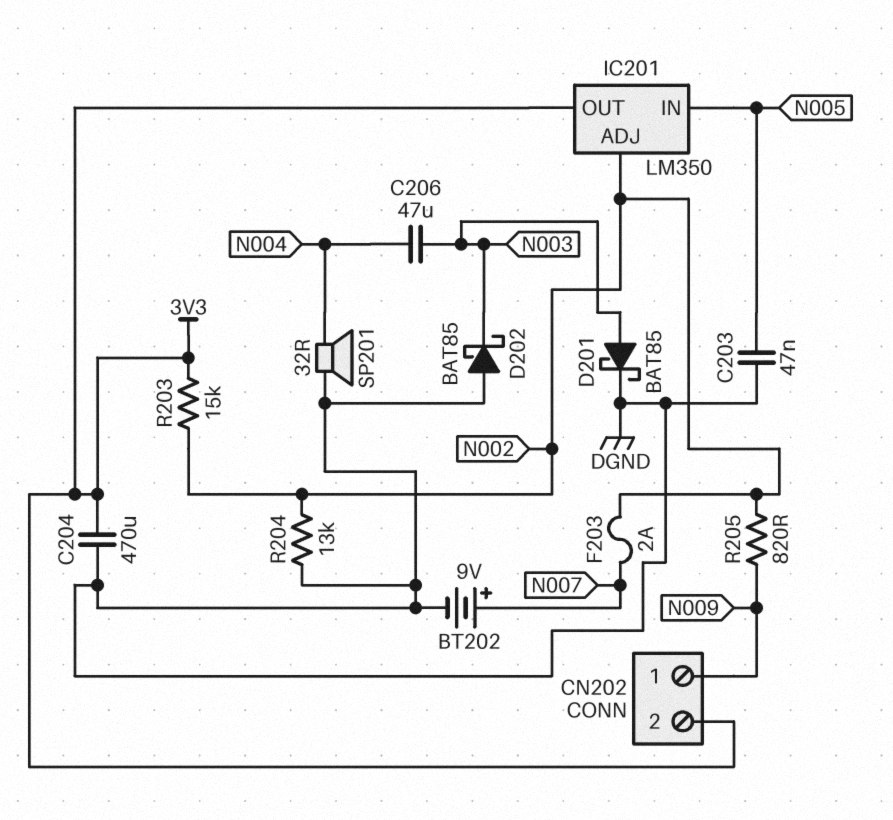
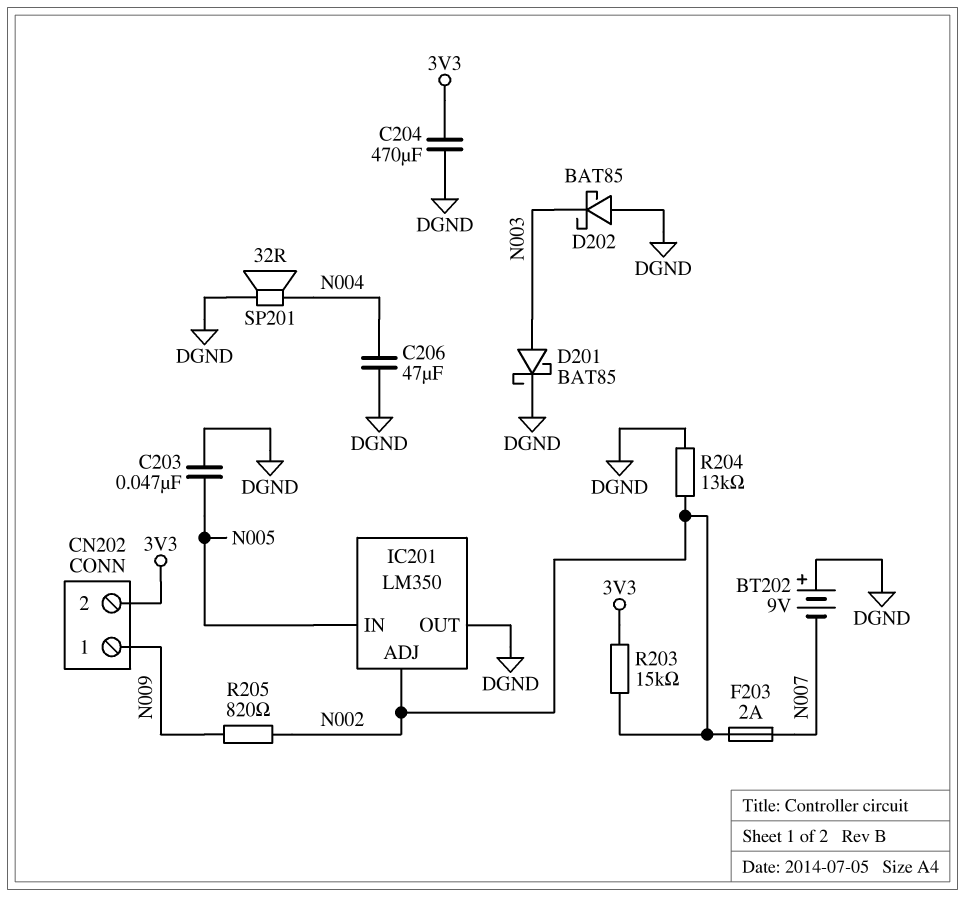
BT202: 9V (plus N007, minus DGND) -> 9V (plus DGND, minus N007)
C206: 47uF (N003, N004) -> 47uF (DGND, N004)
IC201 pin OUT: 3V3 -> DGND

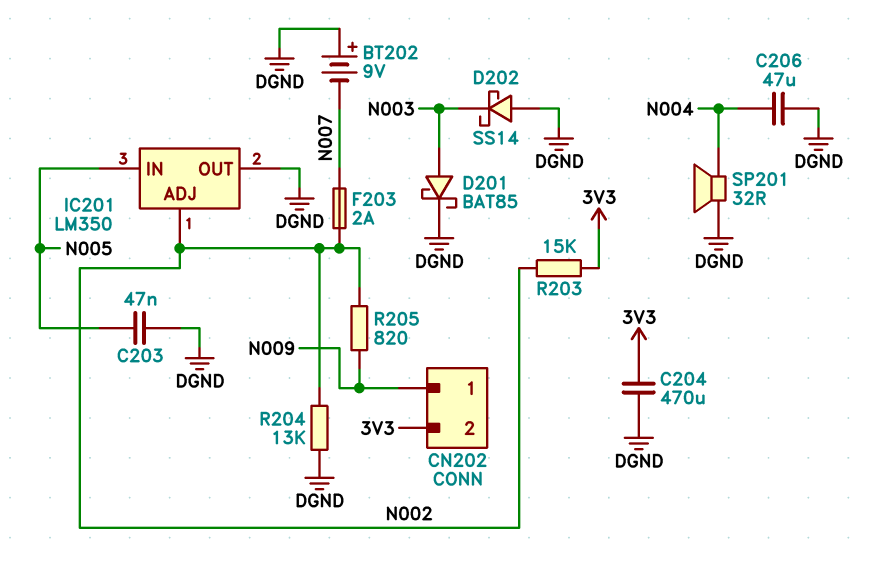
D202: schottky BAT85 (A DGND, K N003) -> schottky SS14 (A DGND, K N003)

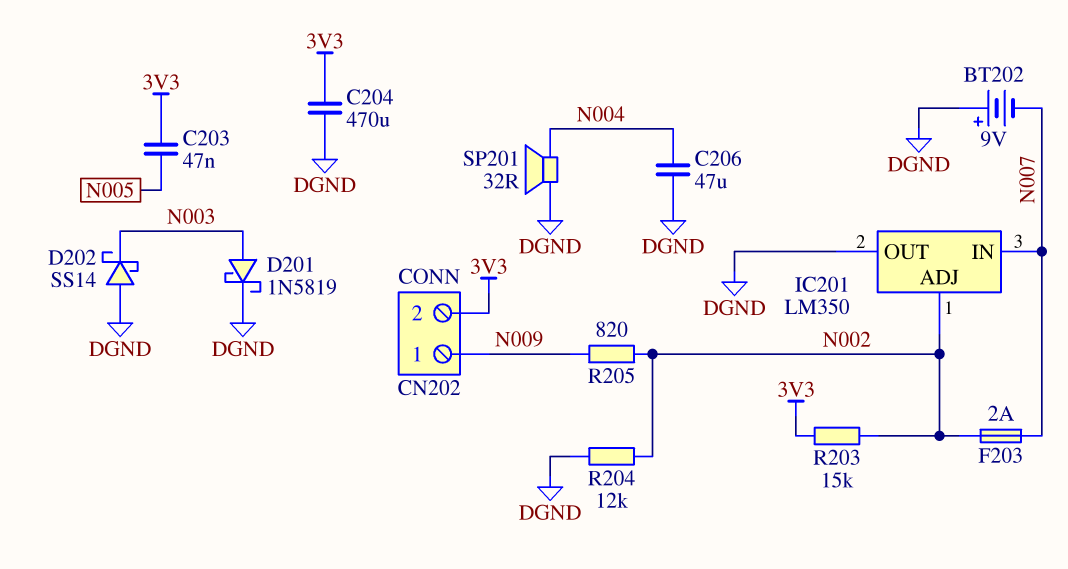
C203: 47nF (DGND, N005) -> 47nF (3V3, N005)
D201: schottky BAT85 (A N003, K DGND) -> schottky 1N5819 (A N003, K DGND)
IC201 pin IN: N005 -> N007
R204: 13k (DGND, N002) -> 12k (DGND, N002)

